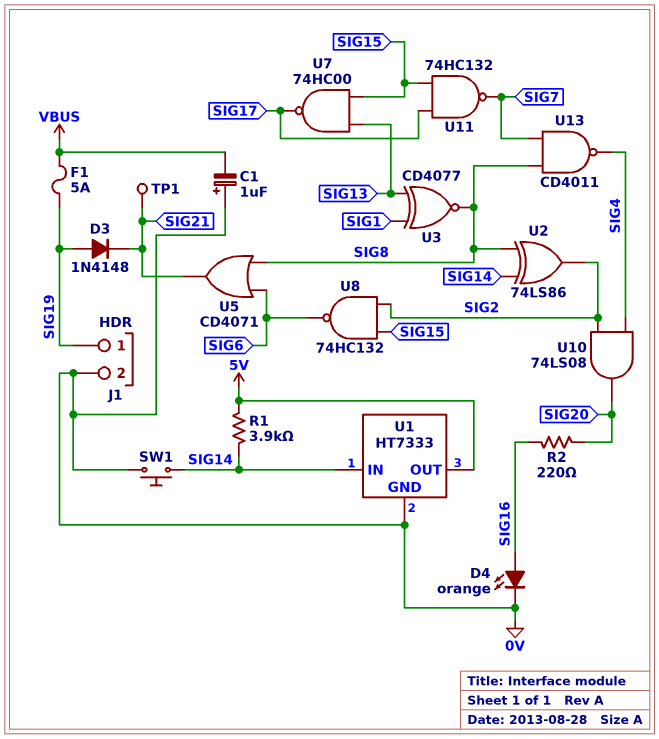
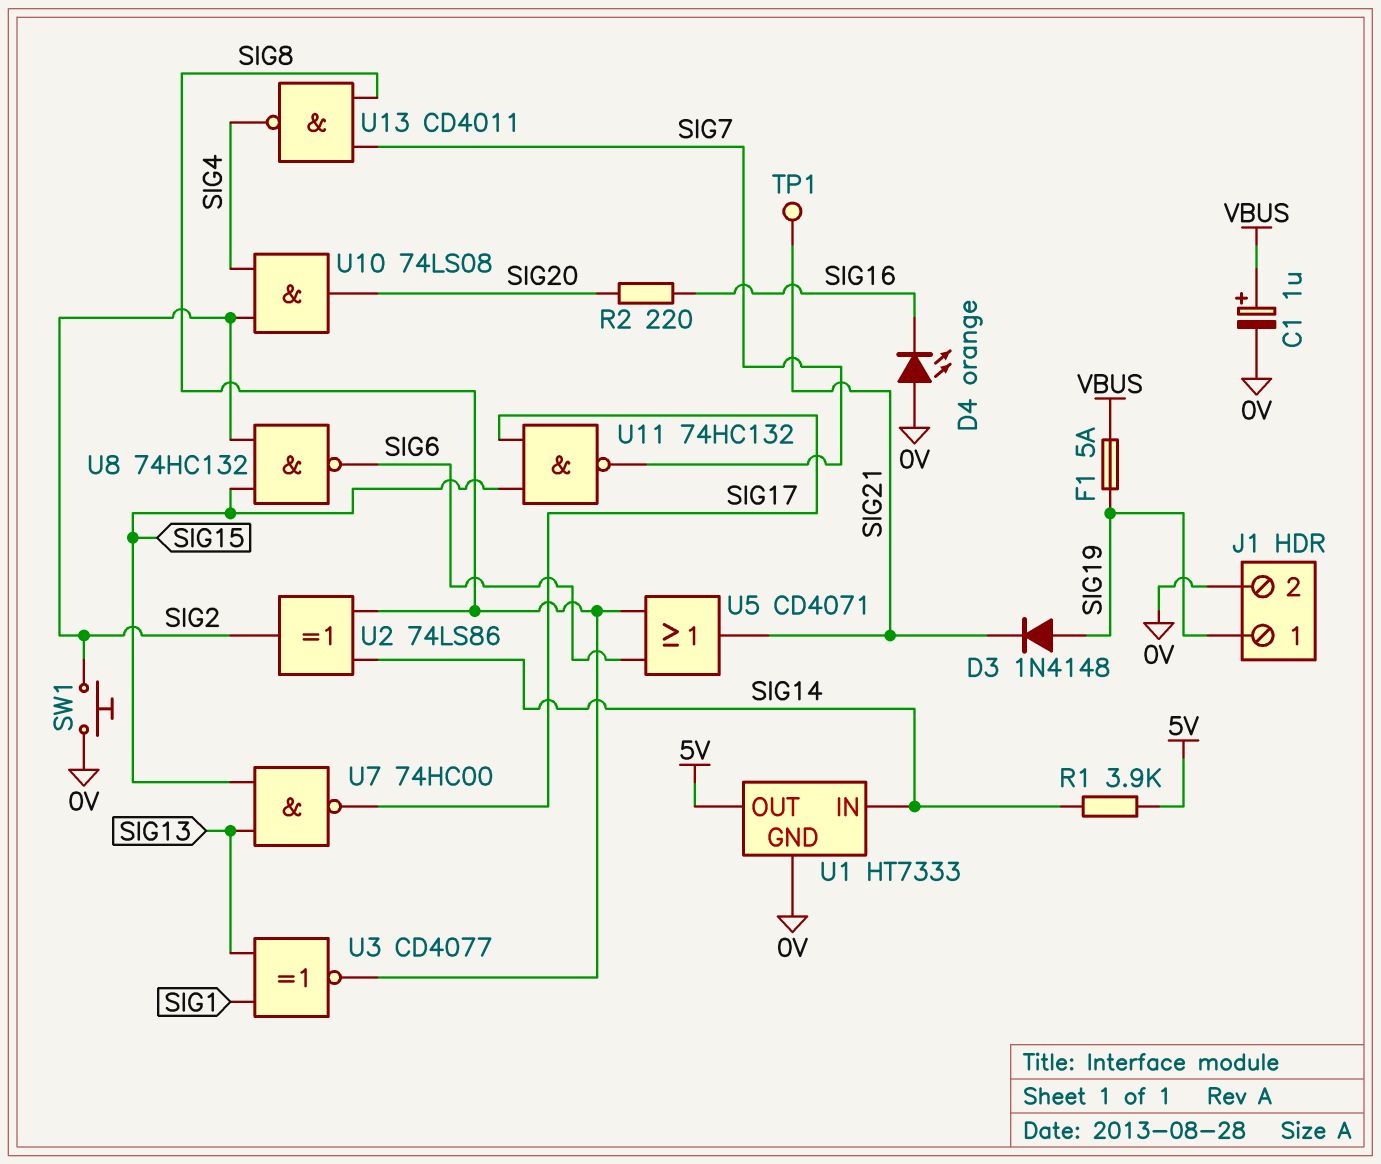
C1: 1uF (plus 0V, minus VBUS) -> 1uF (plus VBUS, minus 0V)
D4: LED orange (A SIG16, K 0V) -> LED orange (A 0V, K SIG16)
SW1: button (0V, SIG14) -> button (0V, SIG2)

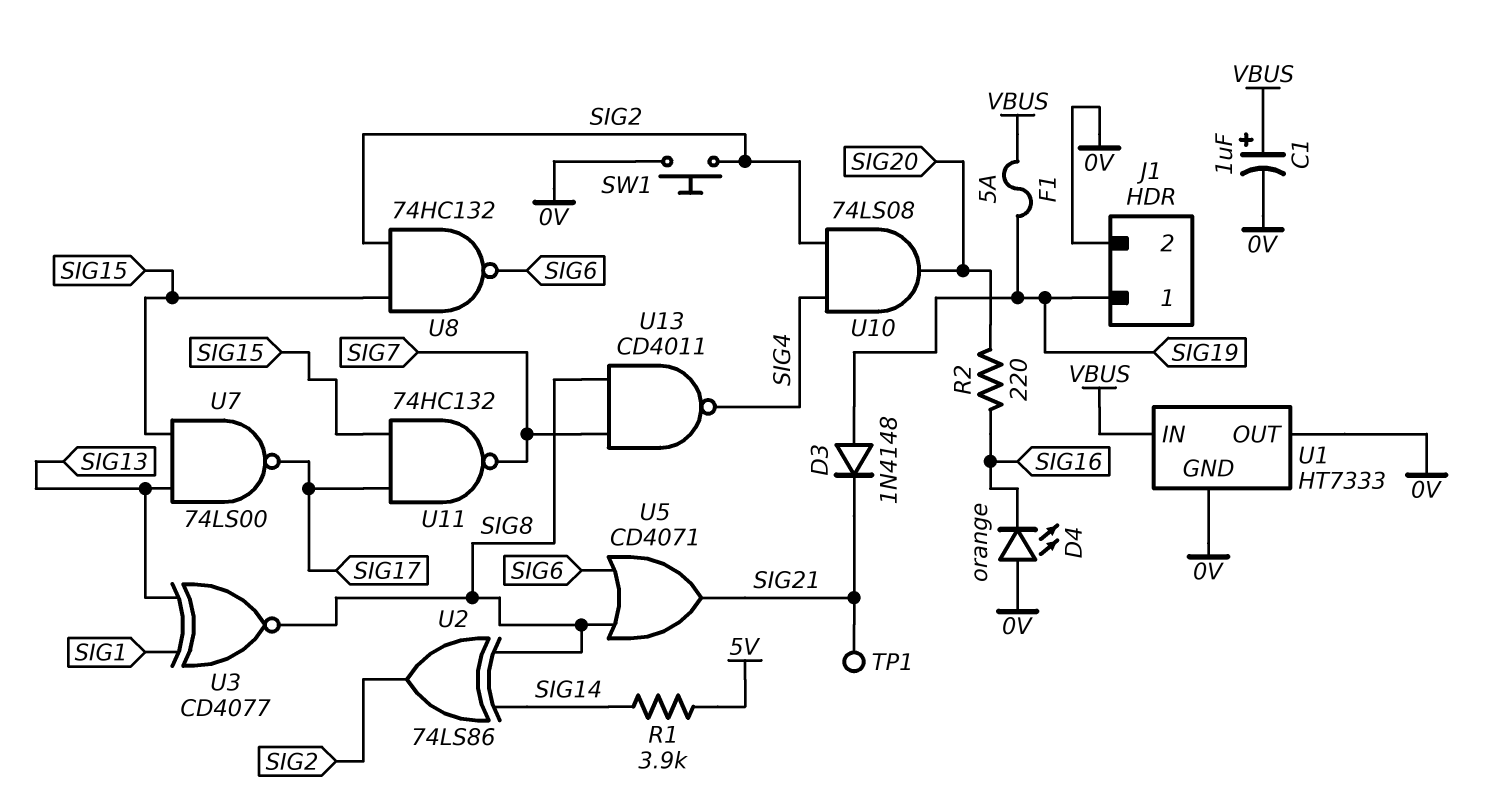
U1 pin IN: SIG14 -> VBUS
U1 pin OUT: 5V -> 0V
U7: NAND 74HC00 (in SIG13, in SIG15, out SIG17) -> NAND 74LS00 (in SIG13, in SIG15, out SIG17)

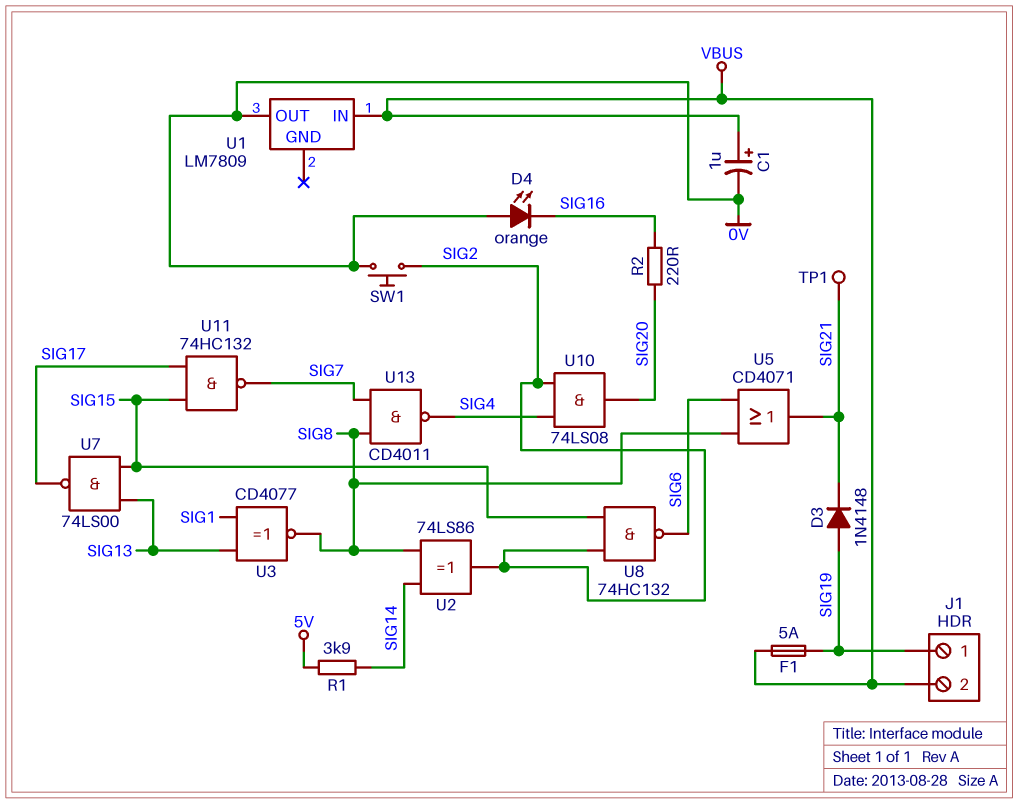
J1 pin 2: 0V -> VBUS
U1: HT7333 -> LM7809
U1 pin GND: 0V -> none

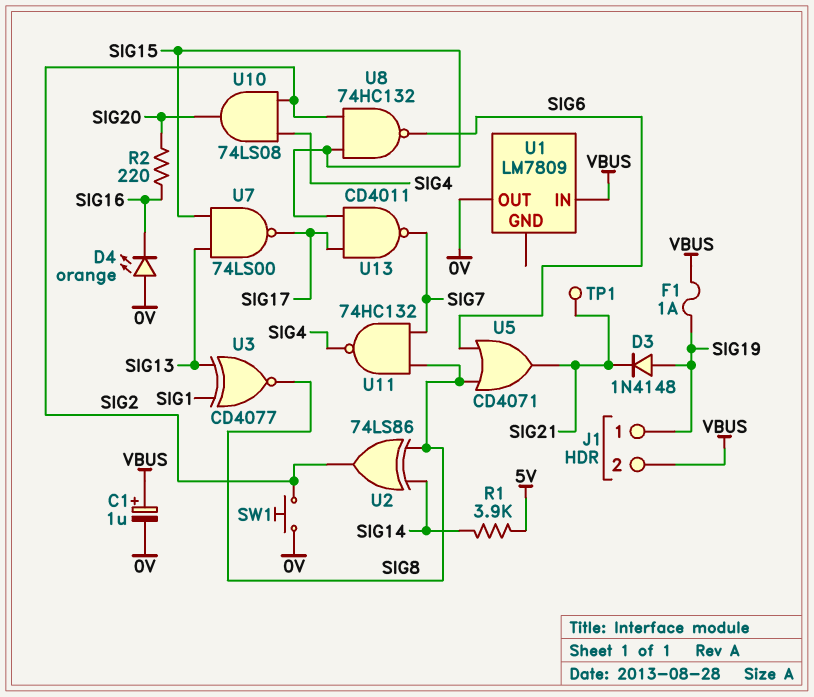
F1: 5A (SIG19, VBUS) -> 1A (SIG19, VBUS)
U11: NAND 74HC132 (in SIG15, in SIG17, out SIG7) -> NAND 74HC132 (in SIG7, in SIG8, out SIG4)
U13: NAND CD4011 (in SIG7, in SIG8, out SIG4) -> NAND CD4011 (in SIG15, in SIG17, out SIG7)

